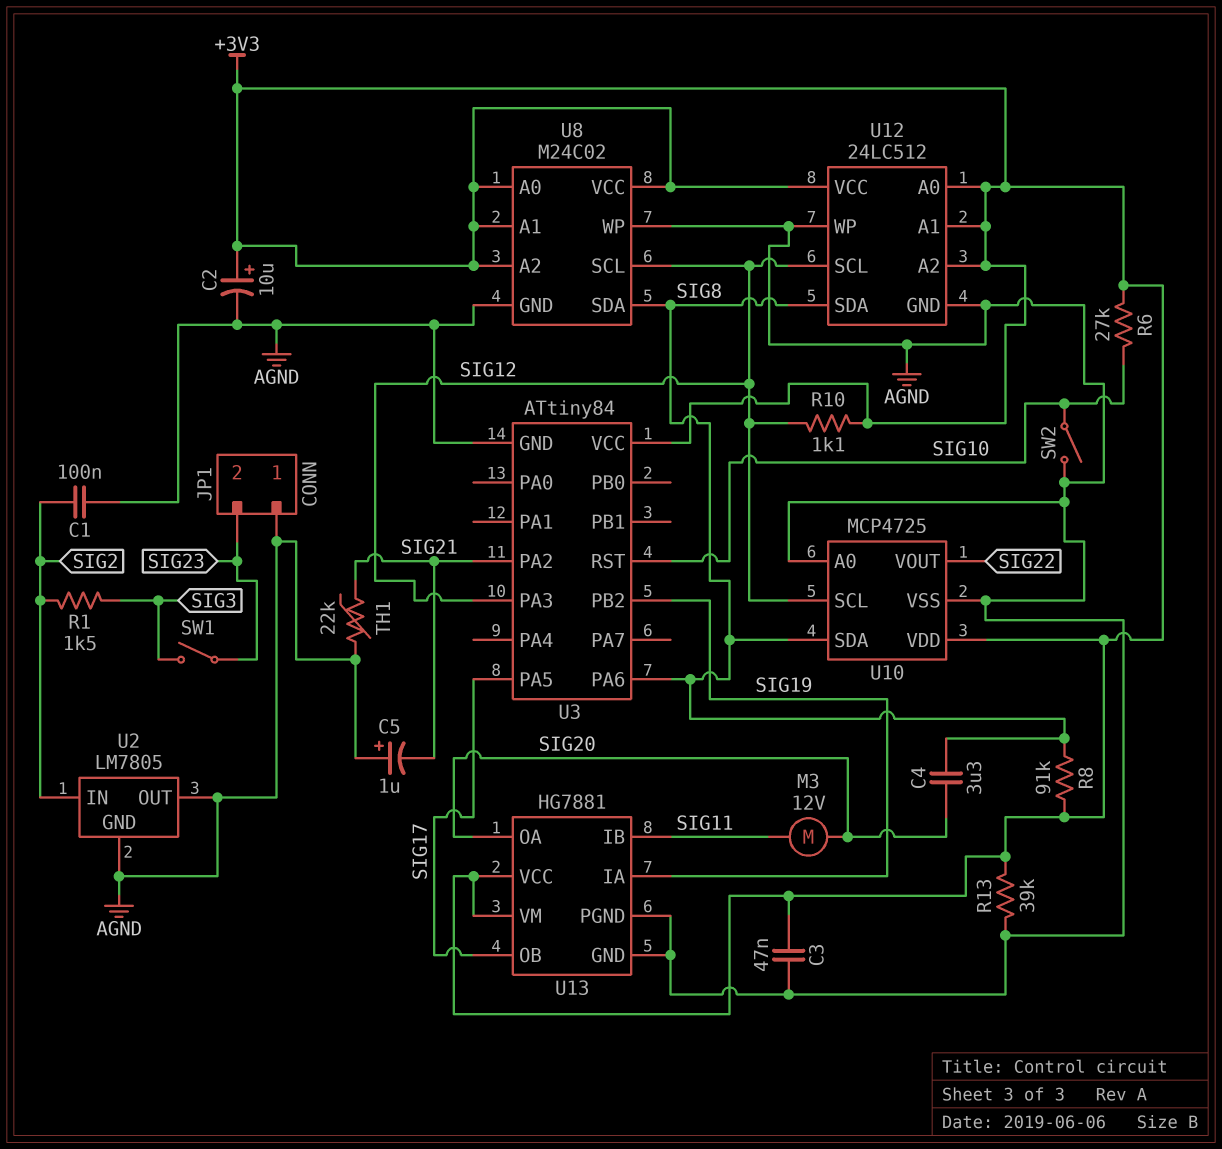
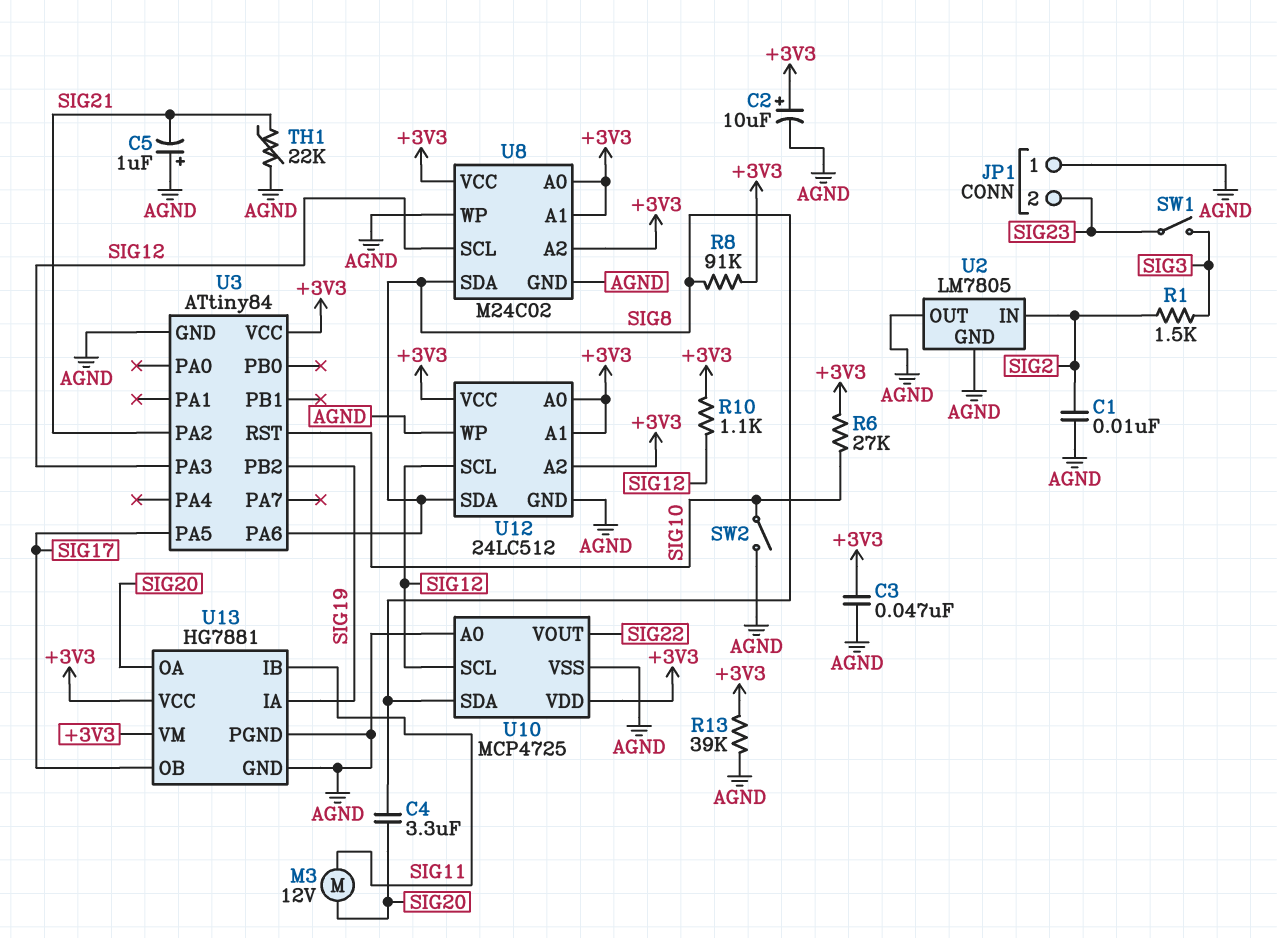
C1: 100nF (AGND, SIG2) -> 10nF (AGND, SIG2)

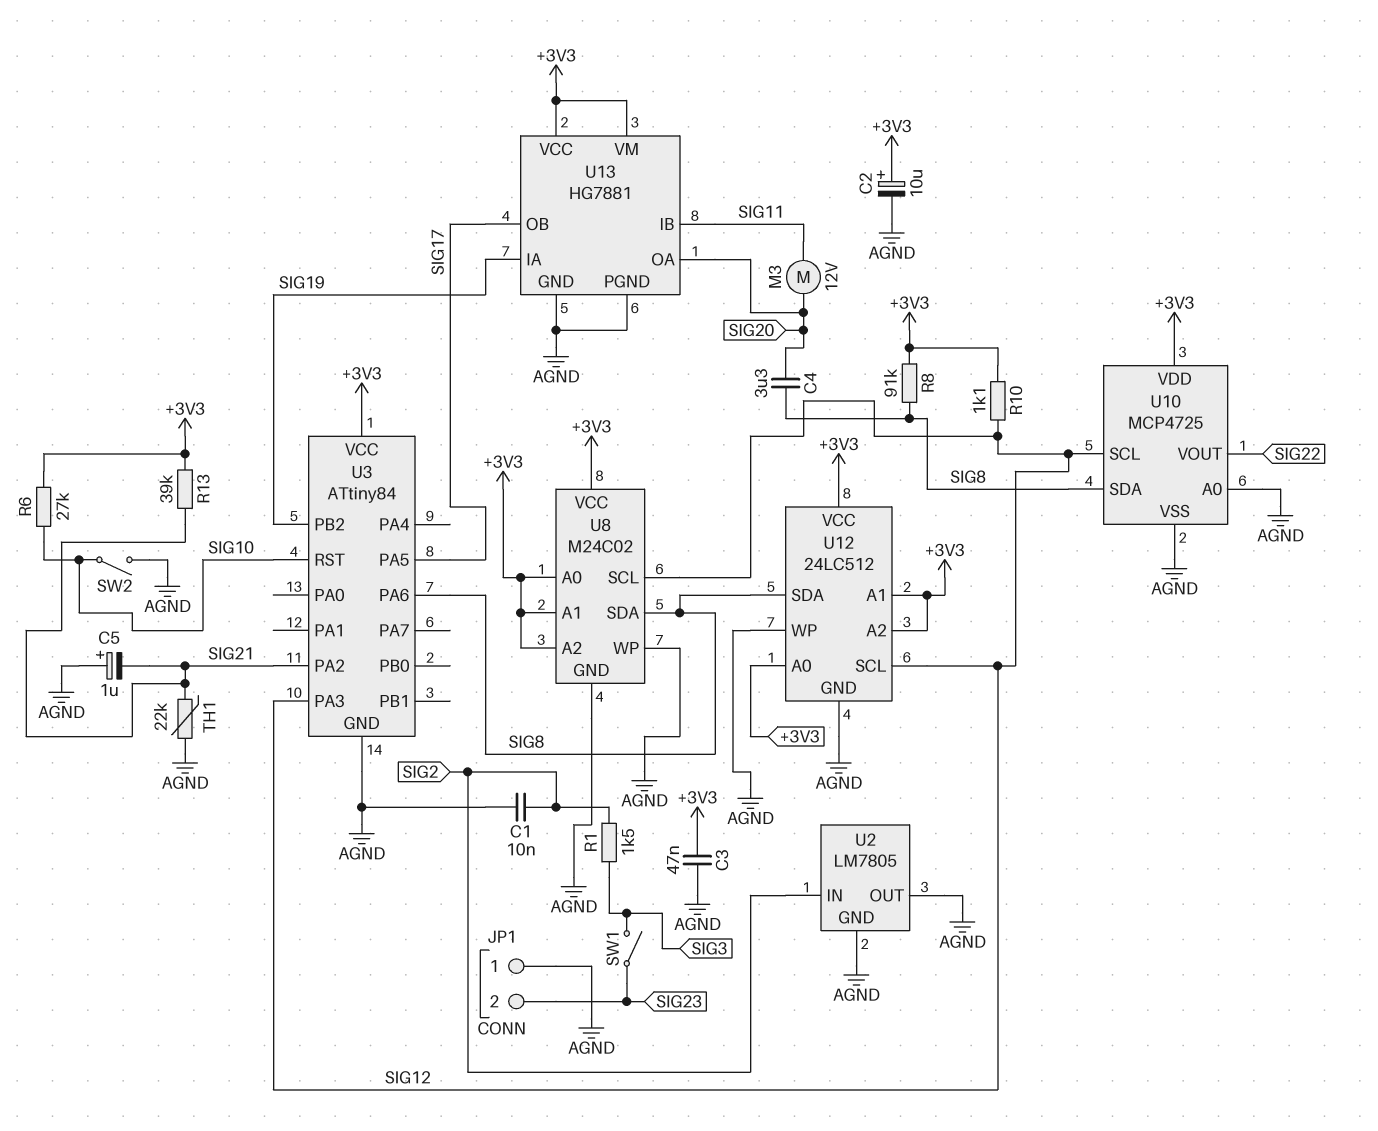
R13: 39k (+3V3, AGND) -> 39k (+3V3, SIG21)

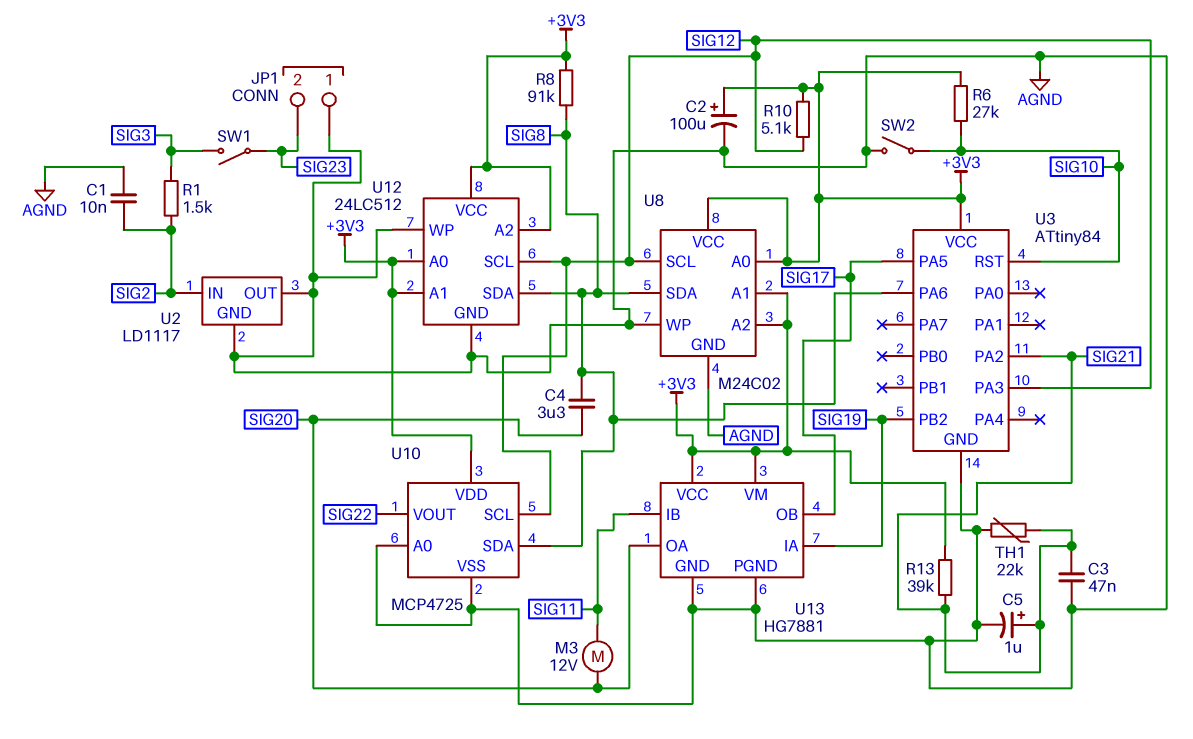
C2: 10uF (plus +3V3, minus AGND) -> 100uF (plus +3V3, minus AGND)
C3: 47nF (+3V3, AGND) -> 47nF (AGND, SIG21)
C5: 1uF (plus AGND, minus SIG21) -> 1uF (plus SIG21, minus AGND)
R10: 1.1k (+3V3, SIG12) -> 5.1k (+3V3, SIG12)
U2: LM7805 -> LD1117

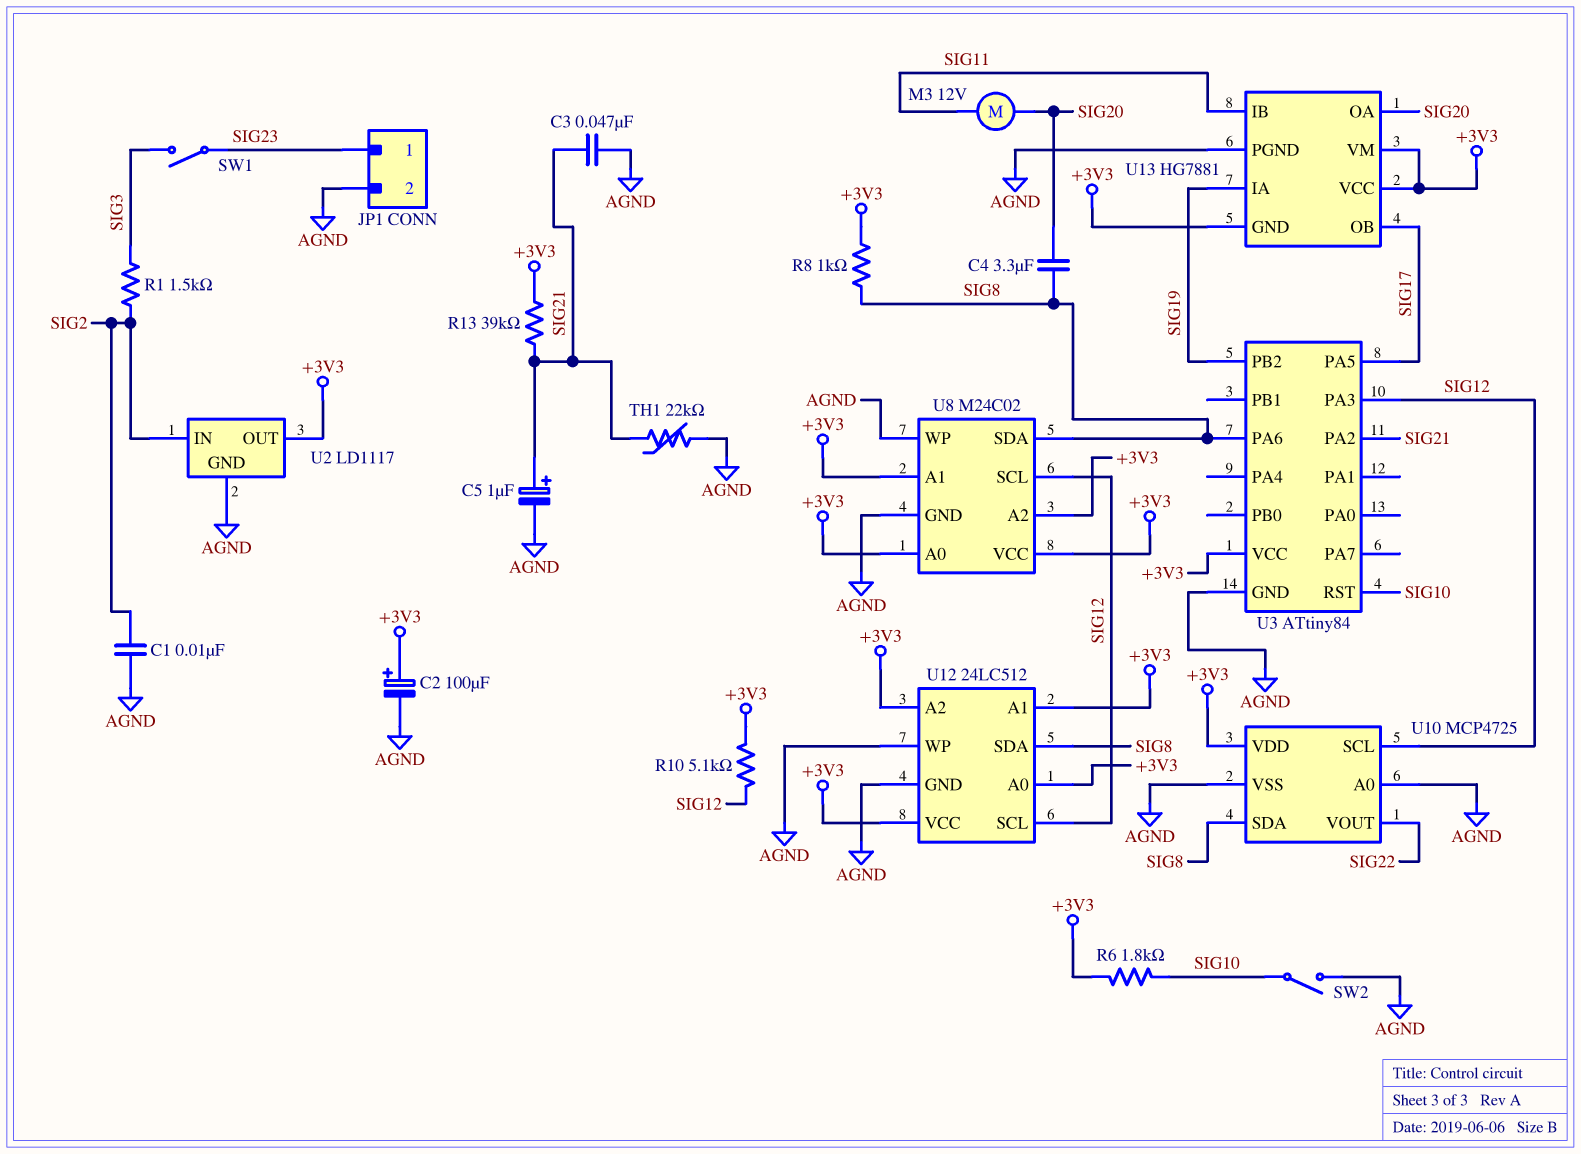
JP1 pin 1: AGND -> SIG23
JP1 pin 2: SIG23 -> AGND
R6: 27k (+3V3, SIG10) -> 1.8k (+3V3, SIG10)
R8: 91k (+3V3, SIG8) -> 1k (+3V3, SIG8)
U2 pin OUT: AGND -> +3V3
U13 pin GND: AGND -> +3V3

